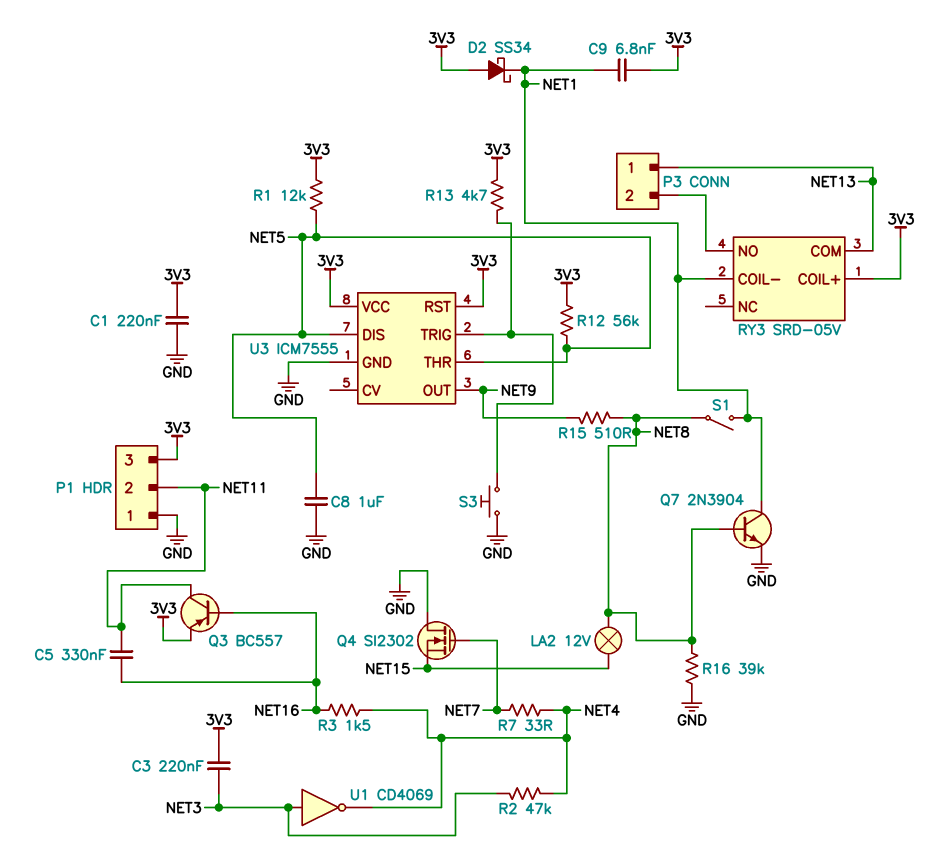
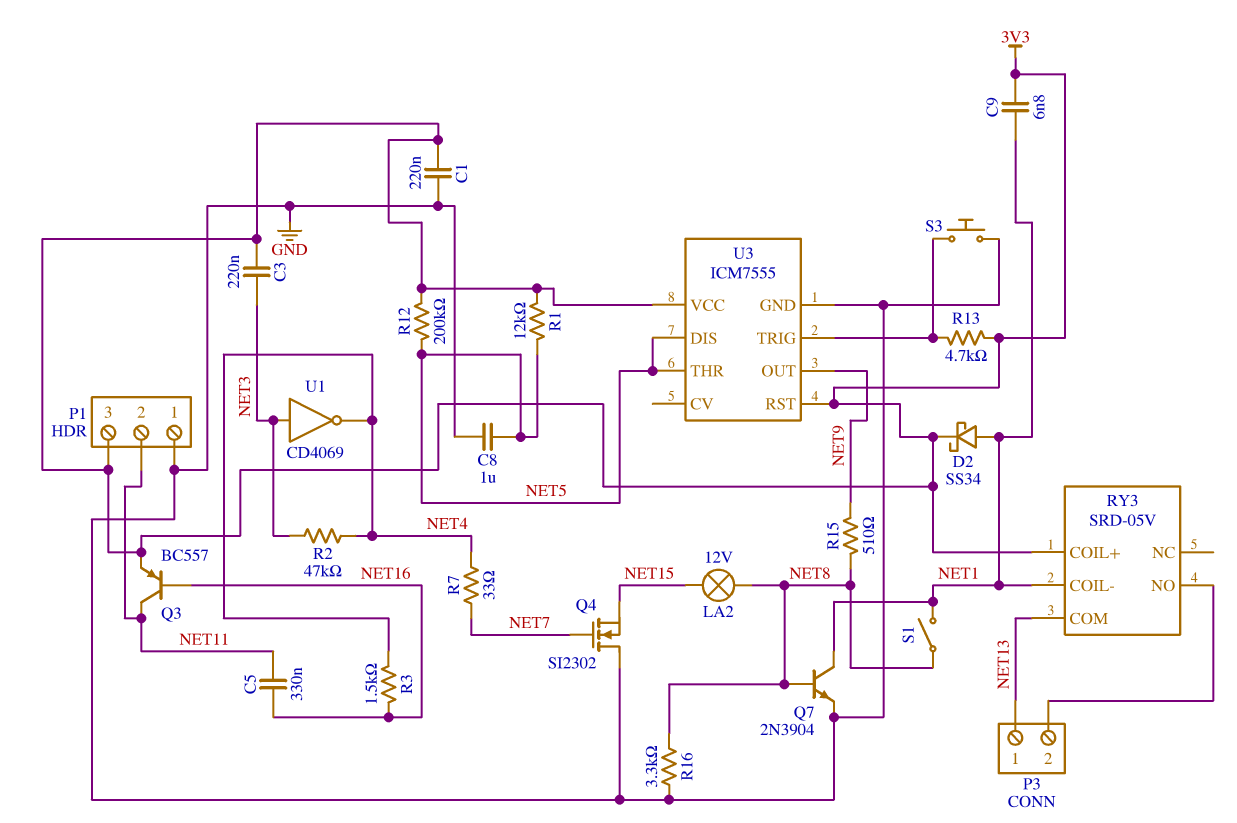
D2: schottky SS34 (A 3V3, K NET1) -> schottky SS34 (A NET1, K 3V3)
R12: 56k (3V3, NET5) -> 200k (3V3, NET5)
R16: 39k (GND, NET8) -> 3.3k (GND, NET8)

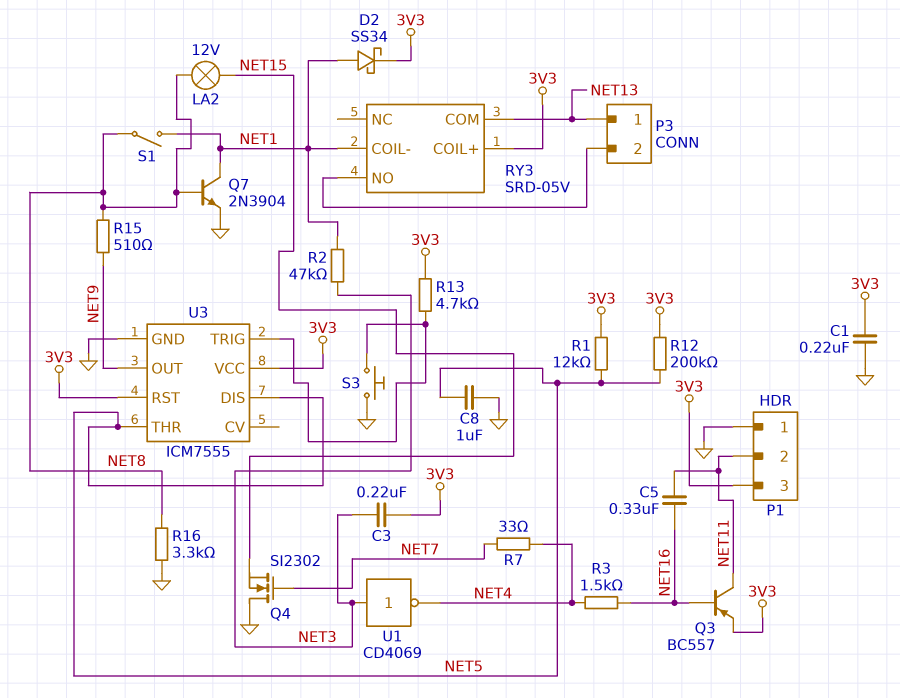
C9: 6.8nF (3V3, NET1) -> none
R2: 47k (NET3, NET4) -> 47k (NET1, NET3)

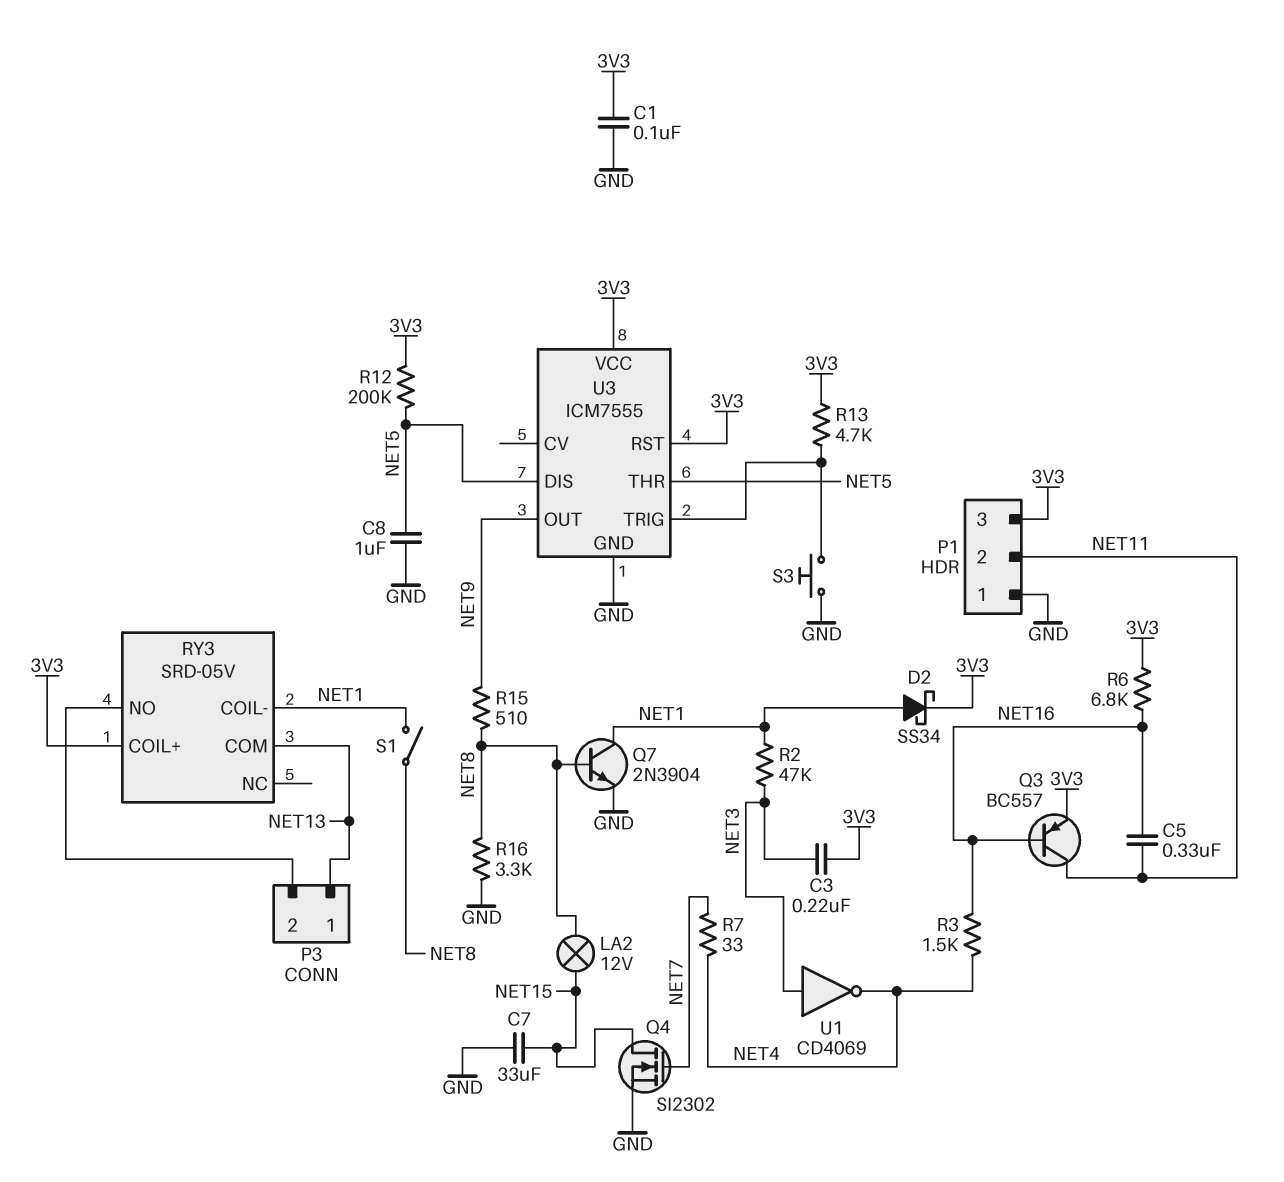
C1: 220nF (3V3, GND) -> 100nF (3V3, GND)
C7: none -> 33uF (GND, NET15)
Q4: NMOS SI2302 (G NET7, D GND, S NET15) -> NMOS SI2302 (G NET7, D NET15, S GND)
R1: 12k (3V3, NET5) -> none
R6: none -> 6.8k (3V3, NET16)

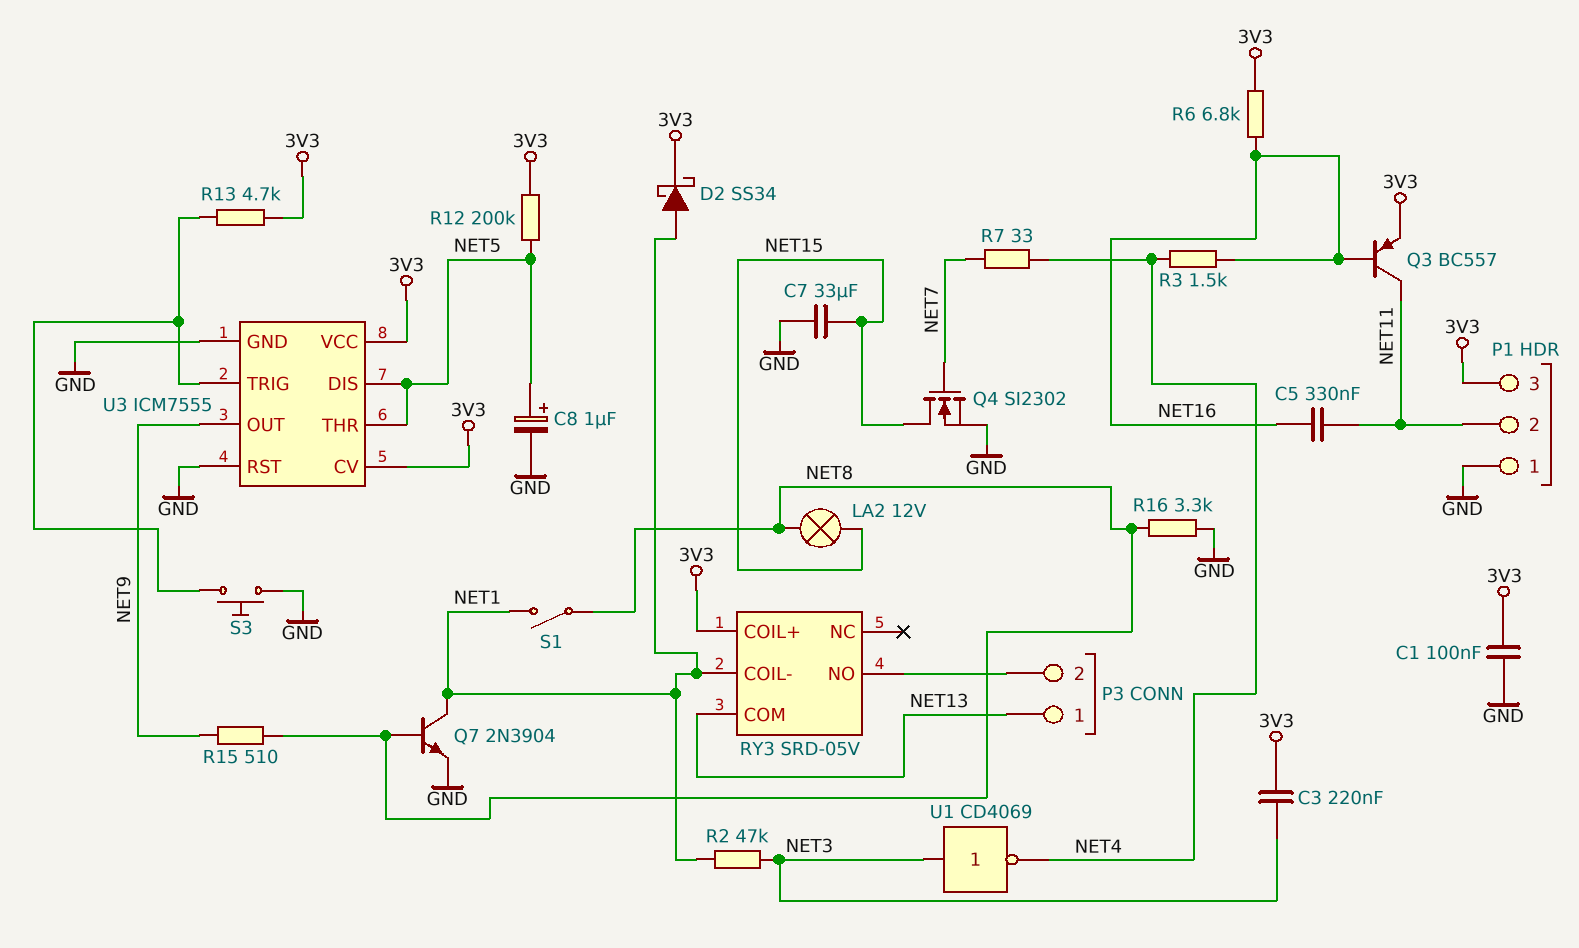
C8: 1uF (GND, NET5) -> 1uF (plus NET5, minus GND)
U3 pin CV: none -> 3V3
U3 pin RST: 3V3 -> GND

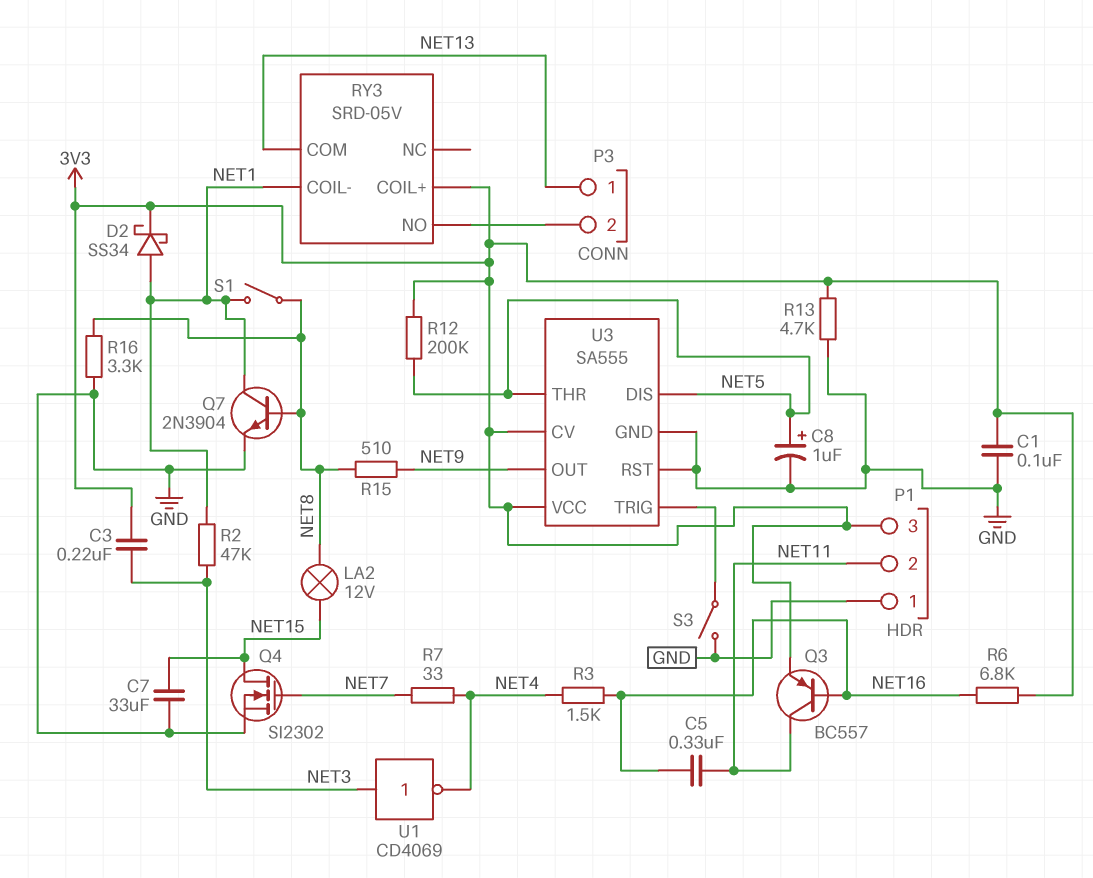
R13: 4.7k (3V3, U3/TRIG) -> 4.7k (3V3, GND)
S3: button (GND, U3/TRIG) -> switch (GND, U3/TRIG)
U3: ICM7555 -> SA555

